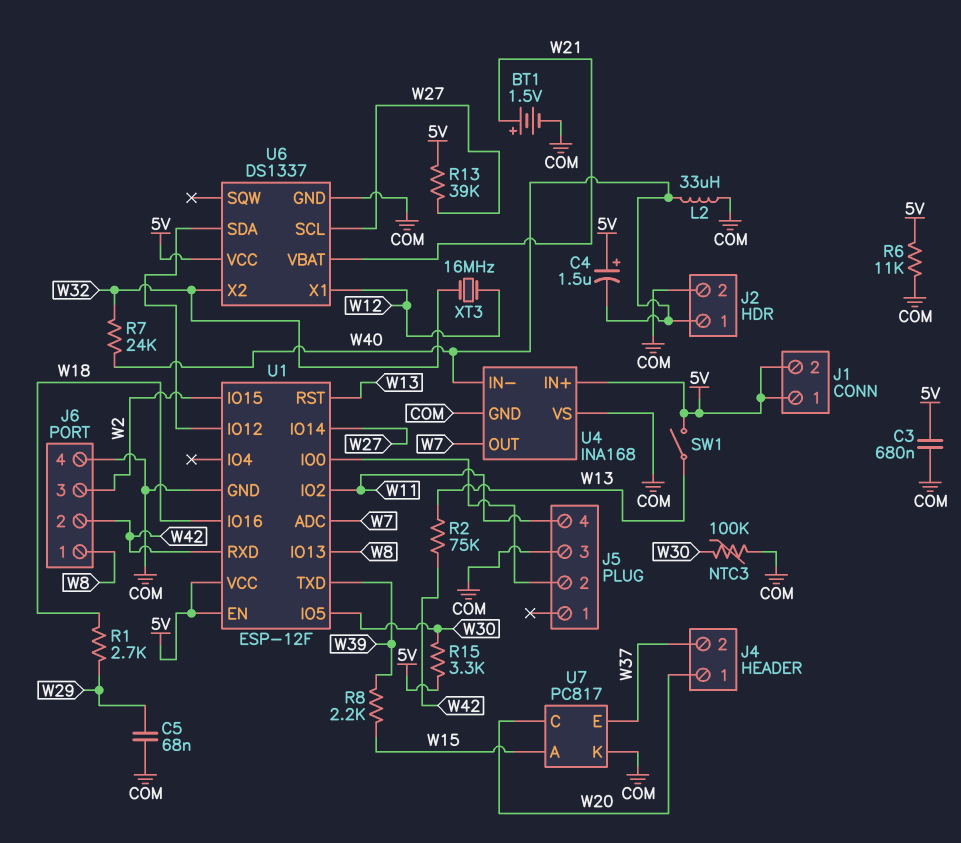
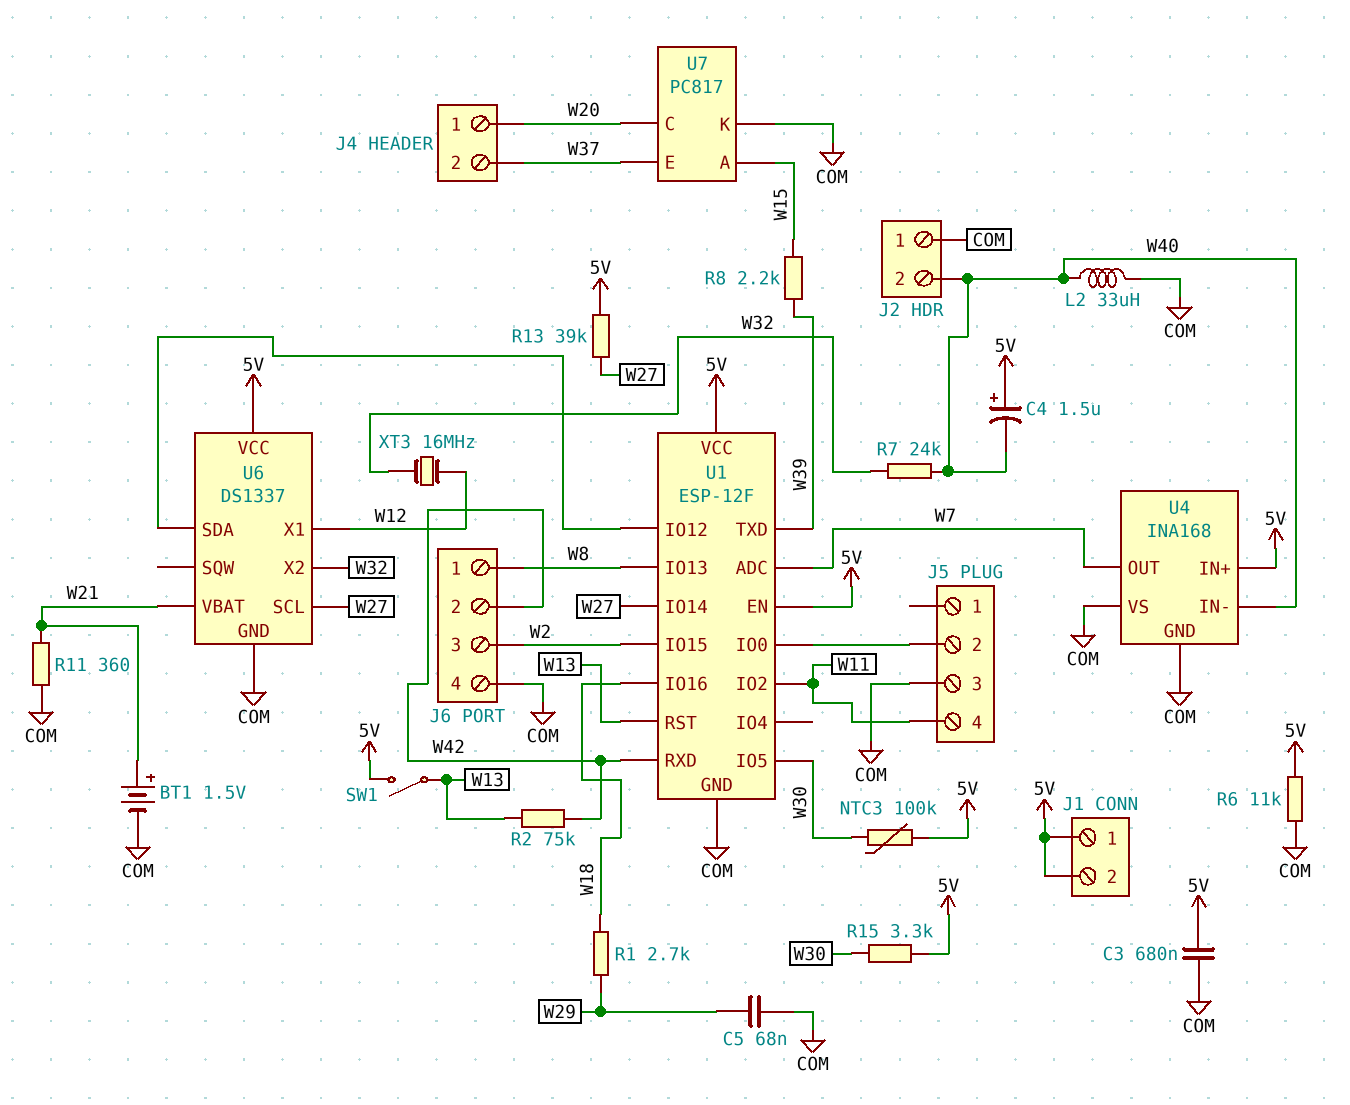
J2 pin 1: W40 -> COM
J2 pin 2: COM -> W40
NTC3: 100k (COM, W30) -> 100k (5V, W30)
R11: none -> 360 (COM, W21)

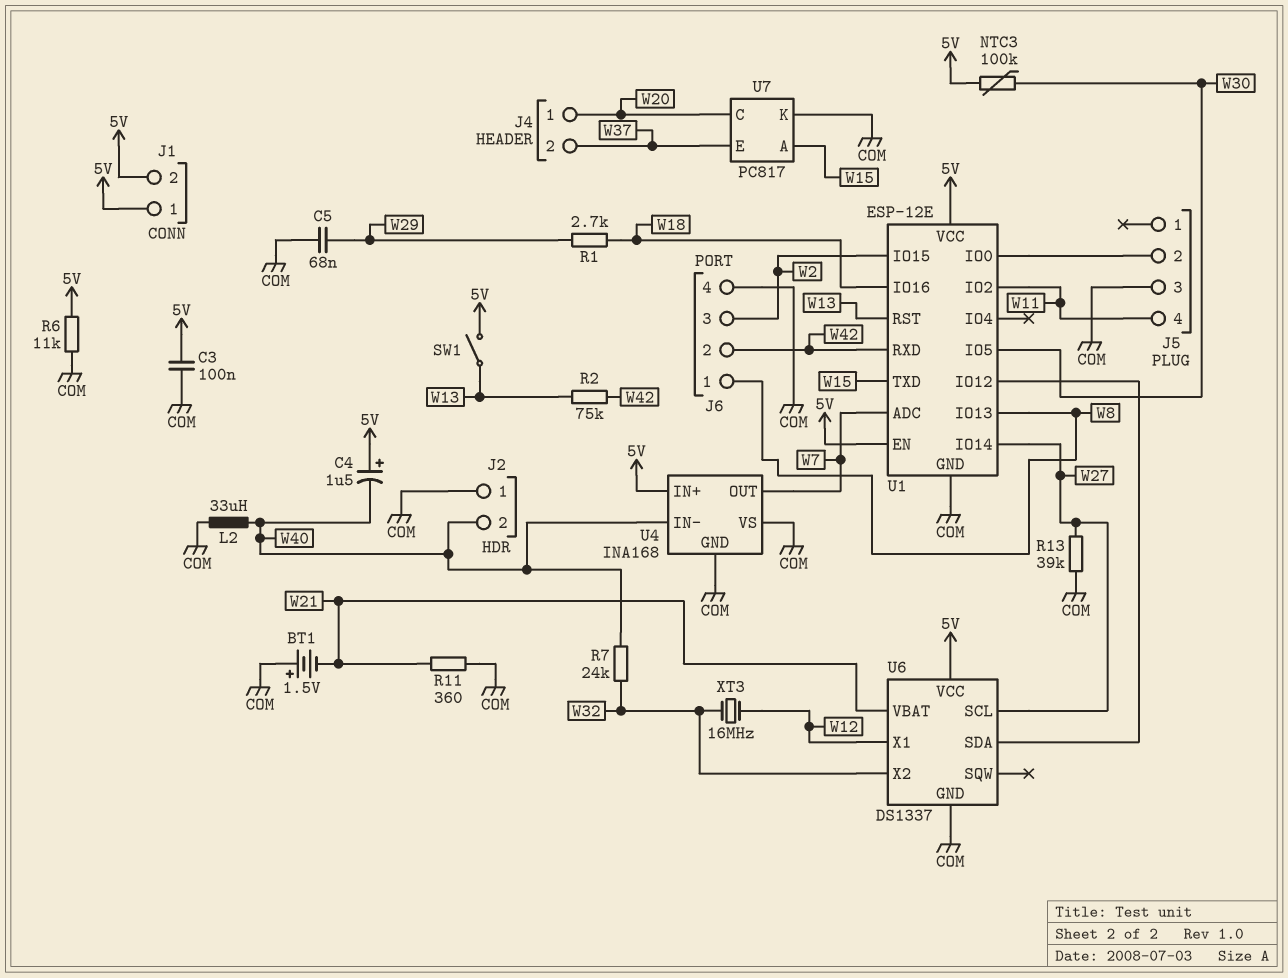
BT1: 1.5V (plus W21, minus COM) -> 1.5V (plus COM, minus W21)
C3: 680nF (5V, COM) -> 100nF (5V, COM)
R8: 2.2k (W15, W39) -> none
R13: 39k (5V, W27) -> 39k (COM, W27)
R15: 3.3k (5V, W30) -> none
U1: ESP-12F -> ESP-12E
U1 pin TXD: W39 -> W15

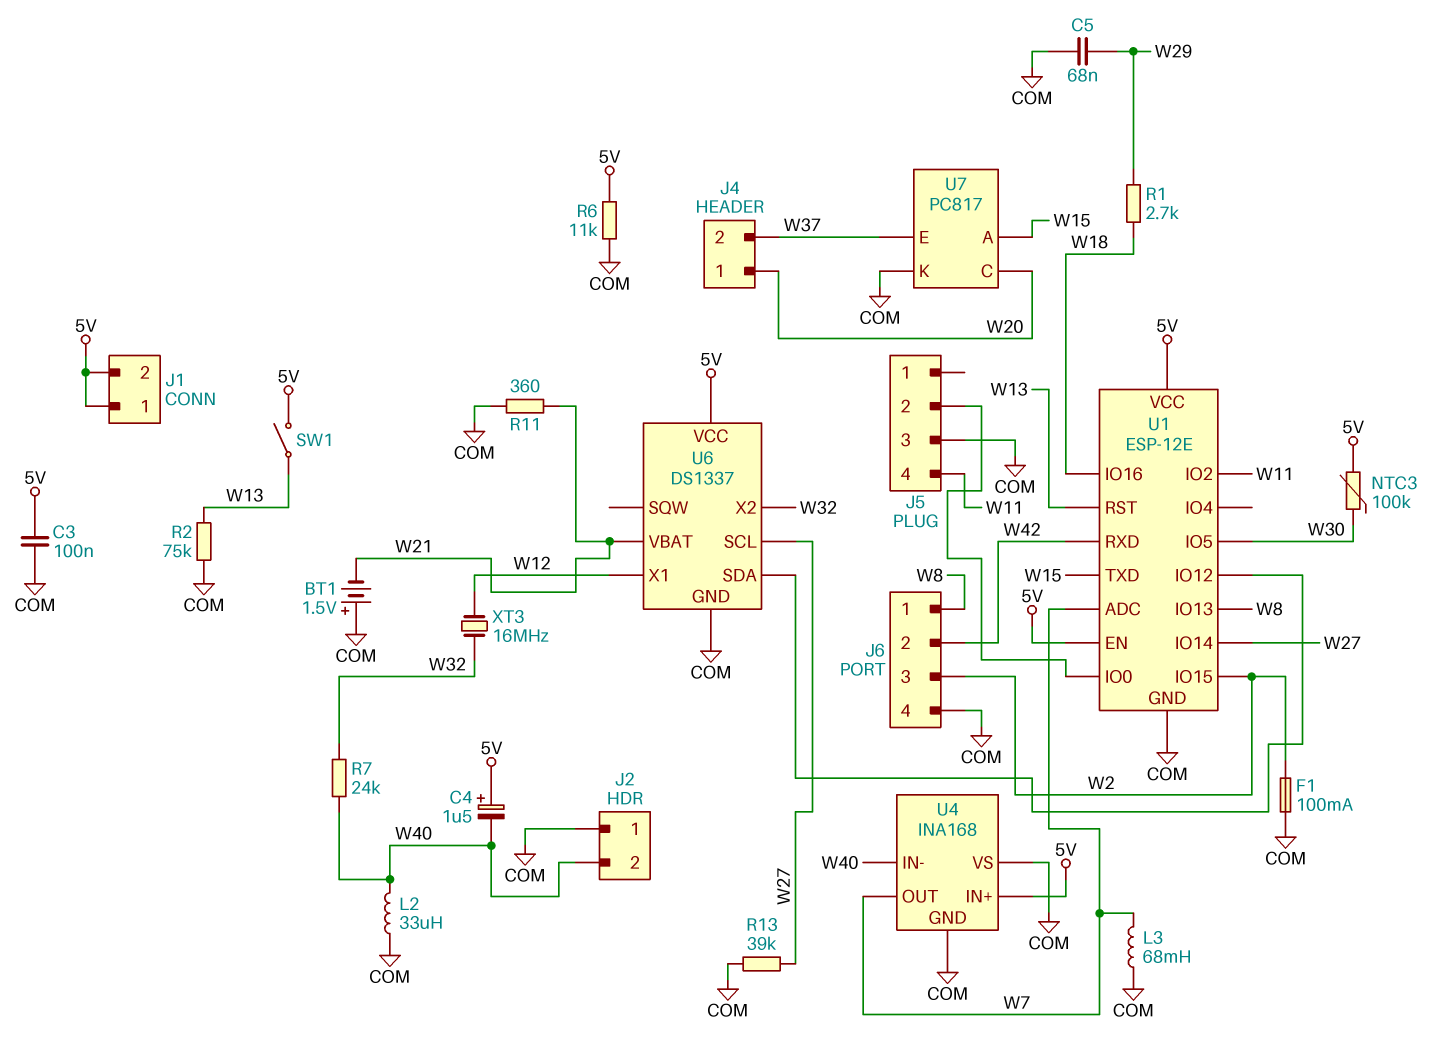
F1: none -> 100mA (COM, W2)
L3: none -> 68mH (COM, W7)
R2: 75k (W13, W42) -> 75k (COM, W13)

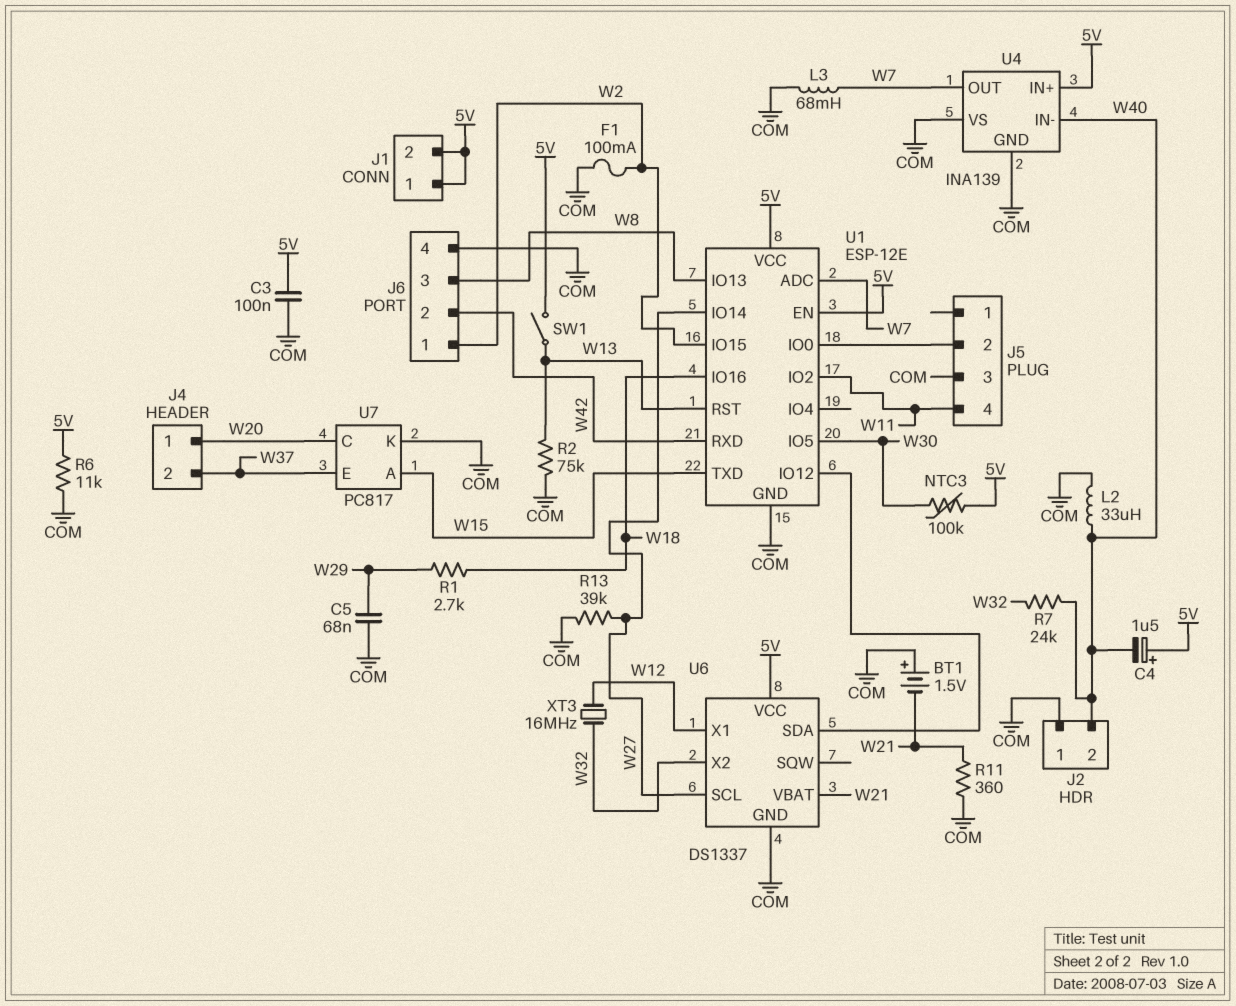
J6 pin 1: W8 -> W2
J6 pin 3: W2 -> W8
U4: INA168 -> INA139

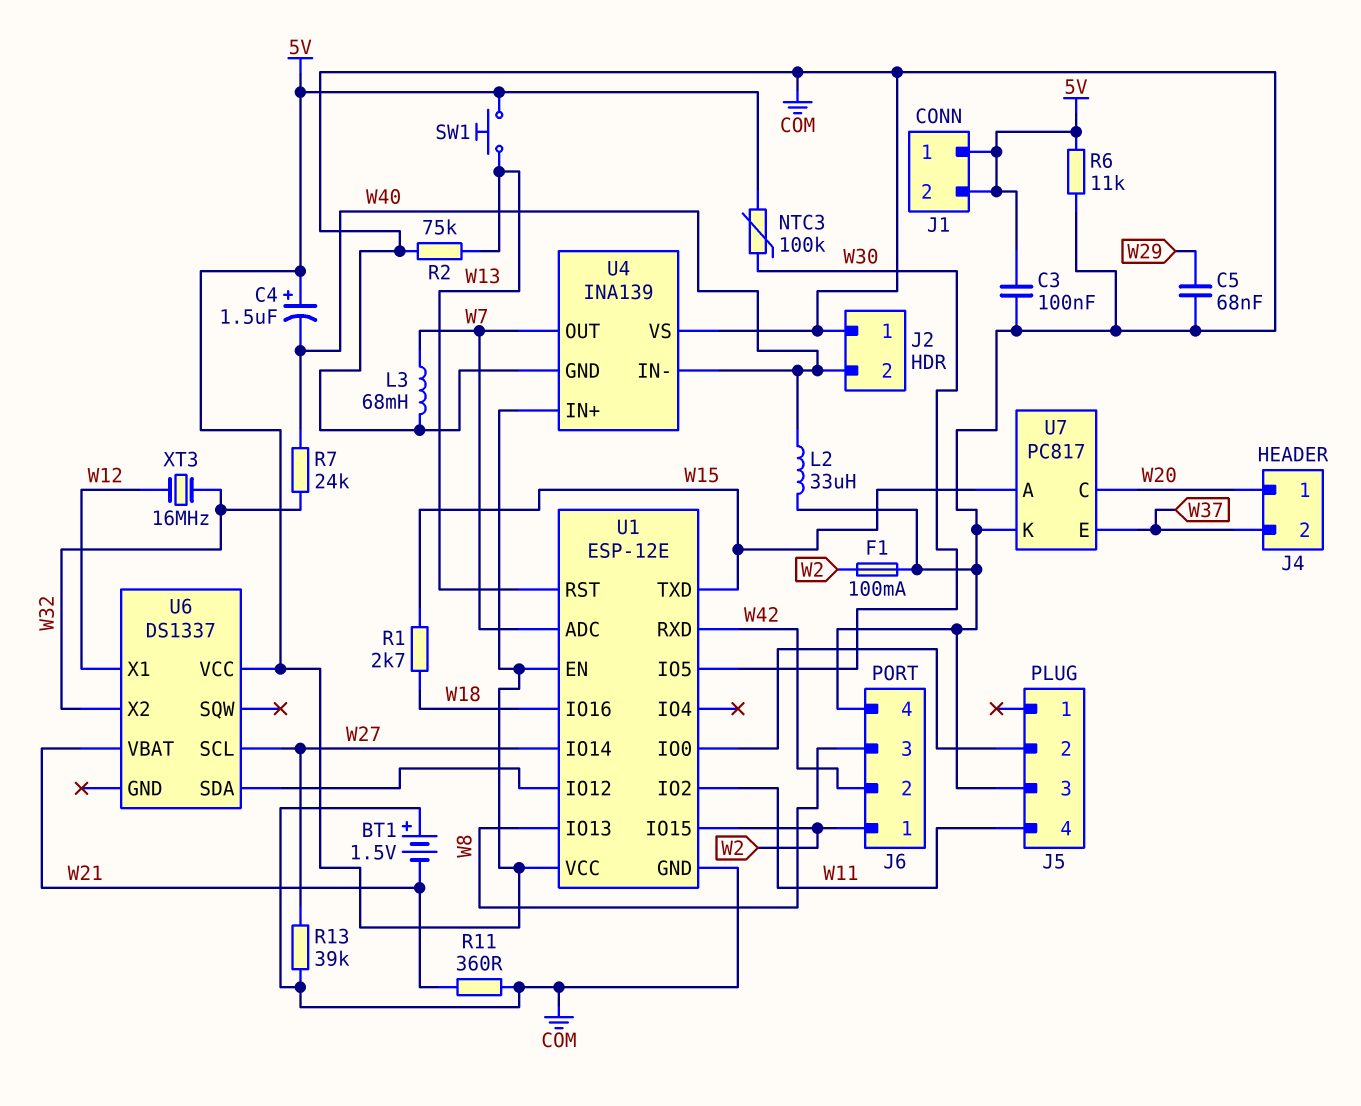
R1: 2.7k (W18, W29) -> 2.7k (W15, W18)
SW1: switch (5V, W13) -> button (5V, W13)
U6 pin GND: COM -> none

